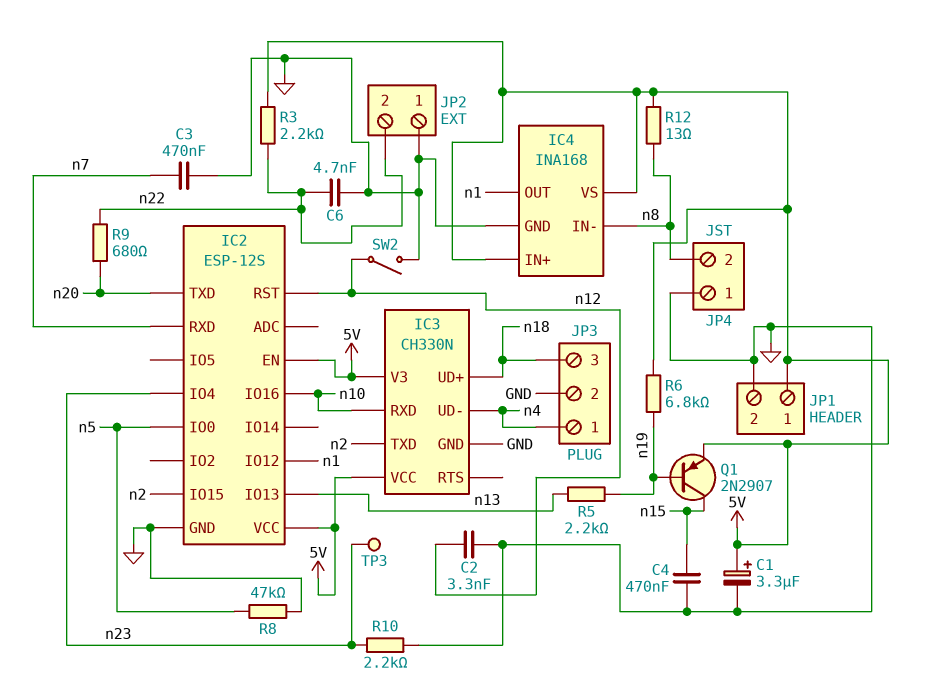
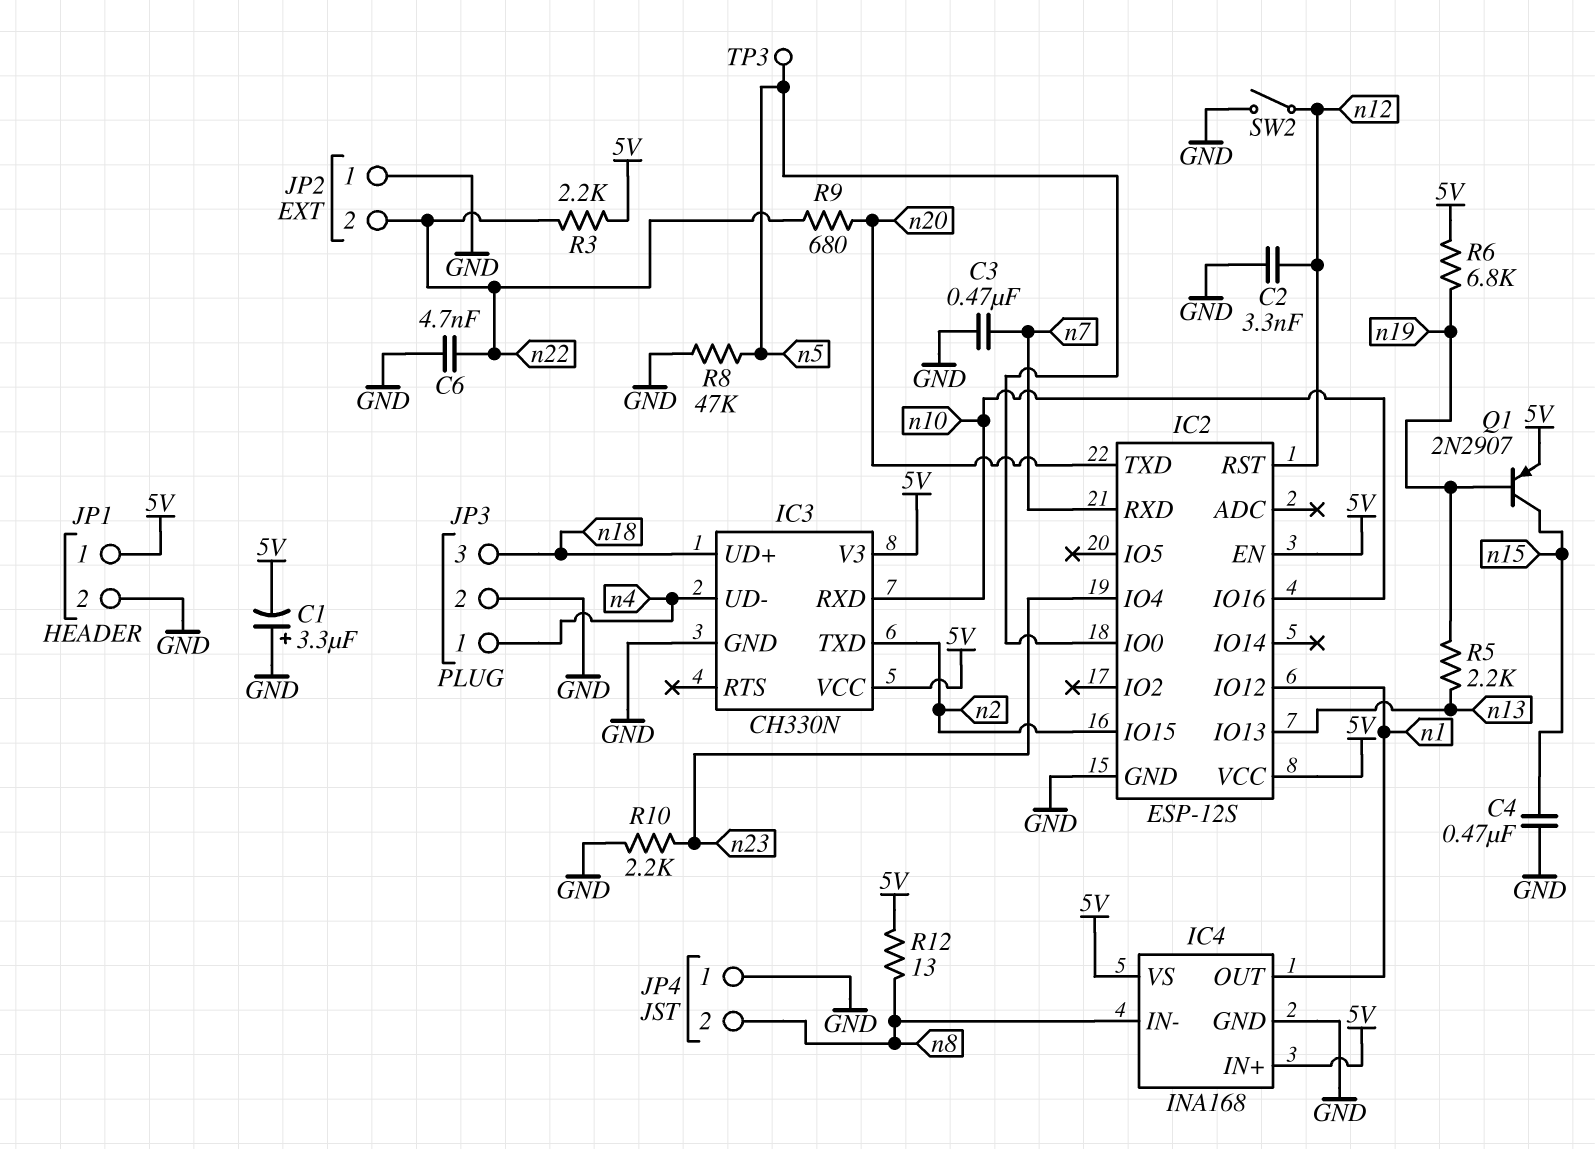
C1: 3.3uF (plus 5V, minus GND) -> 3.3uF (plus GND, minus 5V)
TP3: test point (n23) -> test point (n5)

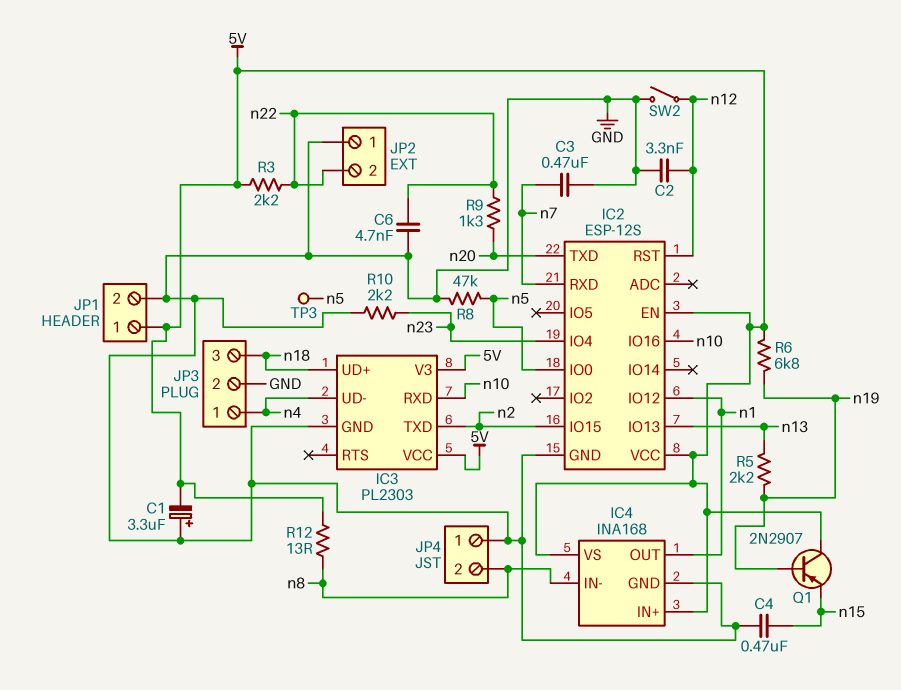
IC3: CH330N -> PL2303
Q1: PNP 2N2907 (B n19, C n15, E 5V) -> PNP 2N2907 (B n19, C 5V, E n15)
R9: 680 (n20, n22) -> 1.3k (n20, n22)

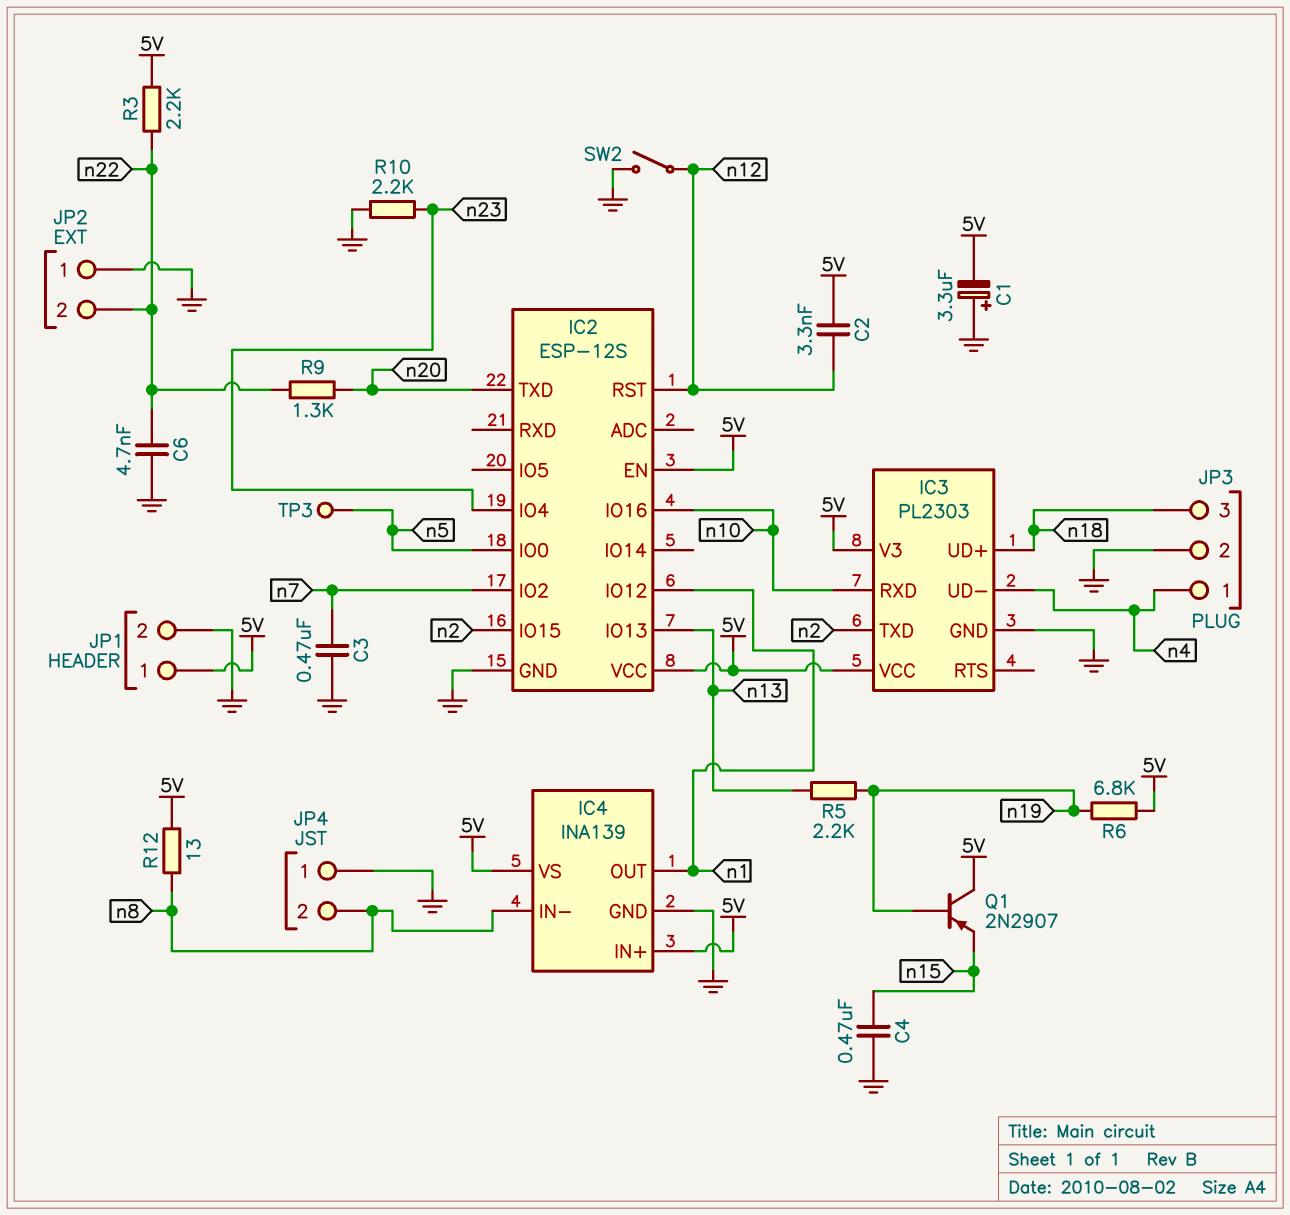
C2: 3.3nF (GND, n12) -> 3.3nF (5V, n12)
IC2 pin IO2: none -> n7
IC2 pin RXD: n7 -> none
IC4: INA168 -> INA139
R8: 47k (GND, n5) -> none

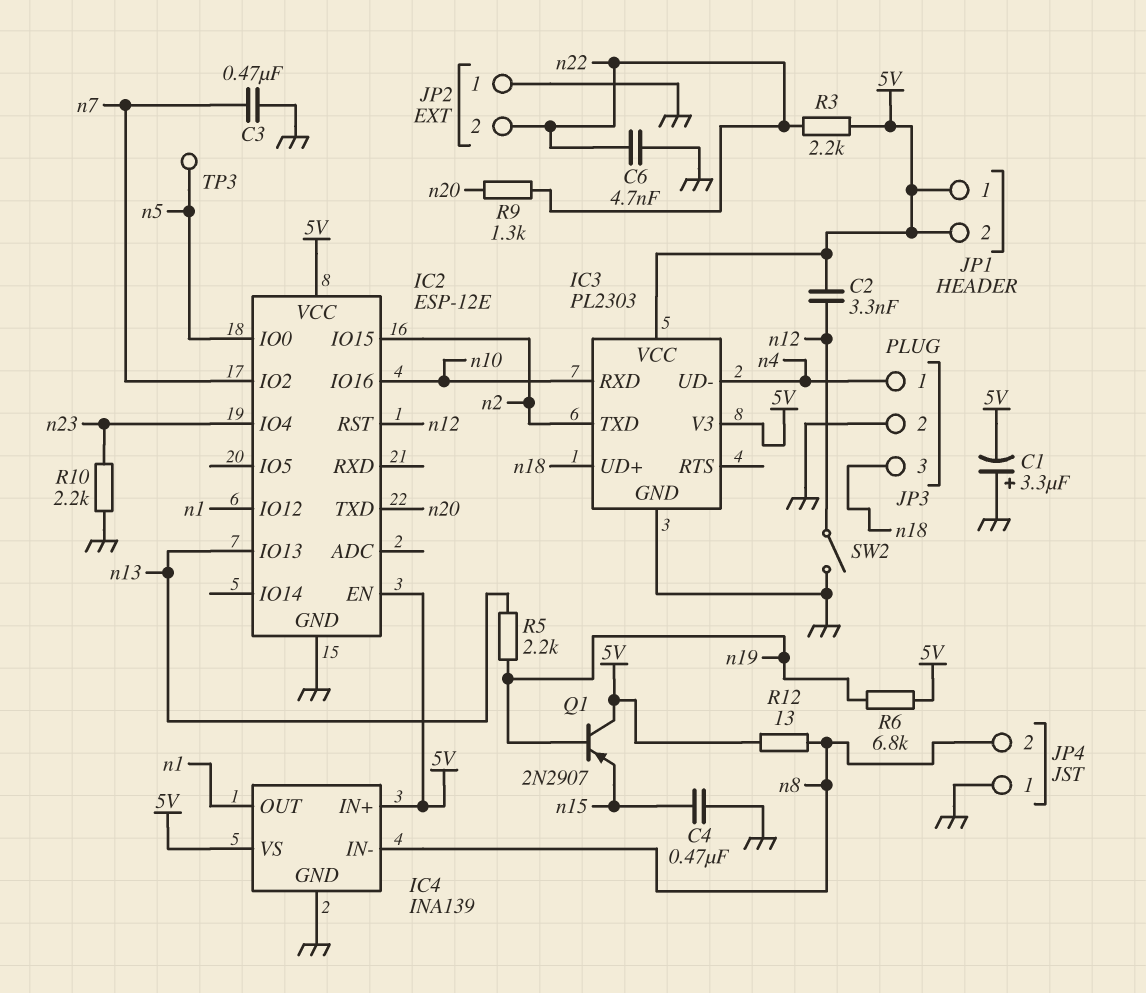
IC2: ESP-12S -> ESP-12E
JP1 pin 2: GND -> 5V

